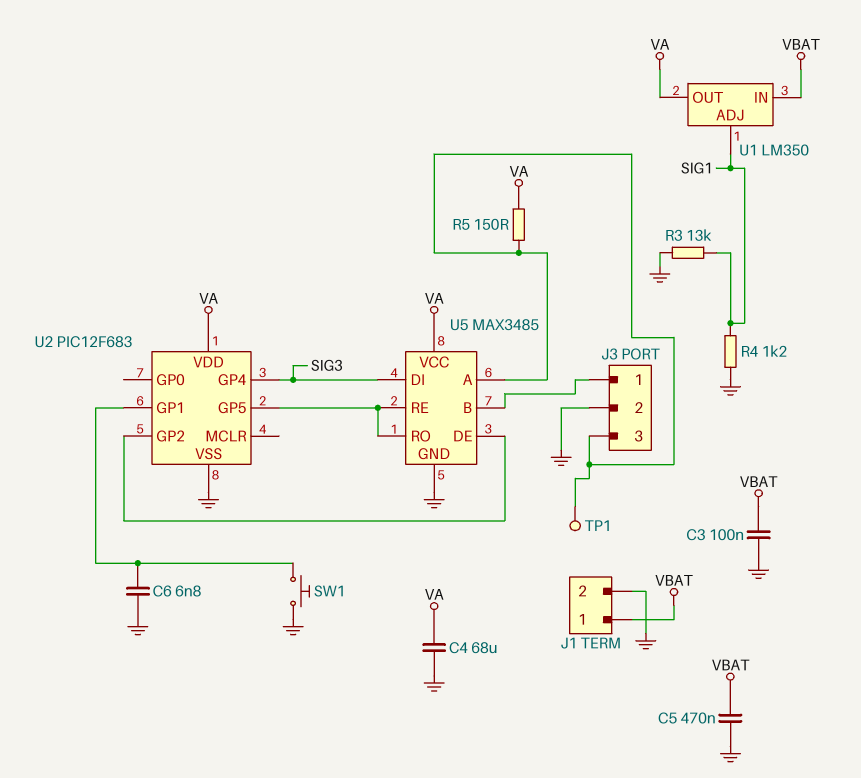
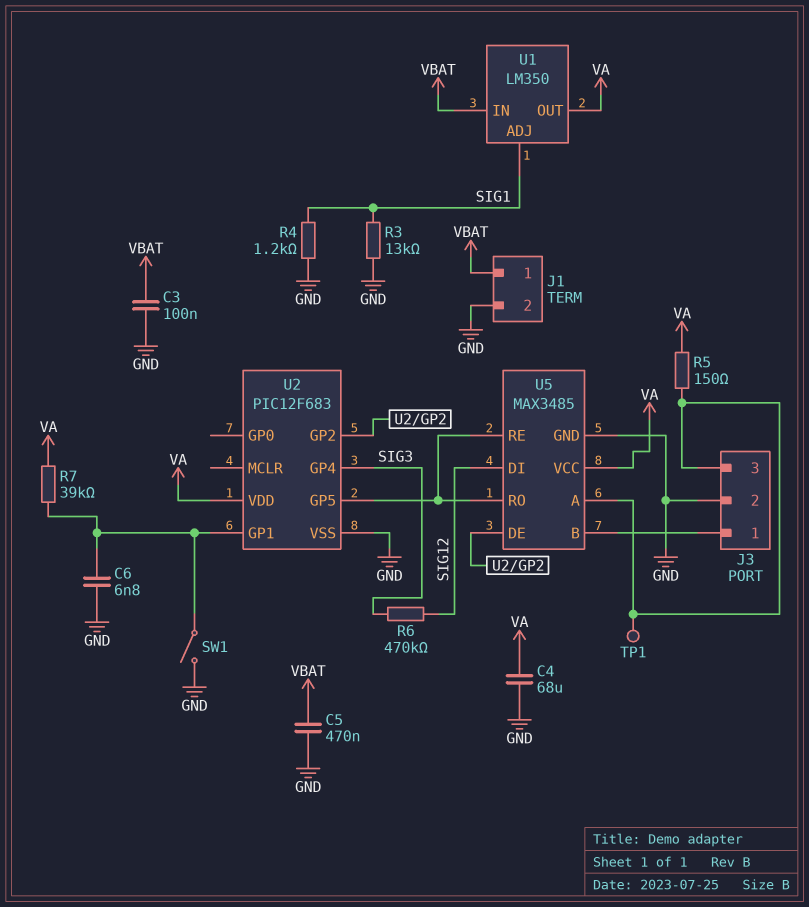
R6: none -> 470k (SIG3, SIG12)
R7: none -> 39k (U2/GP1, VA)
SW1: button (GND, U2/GP1) -> switch (GND, U2/GP1)
U5 pin DI: SIG3 -> SIG12

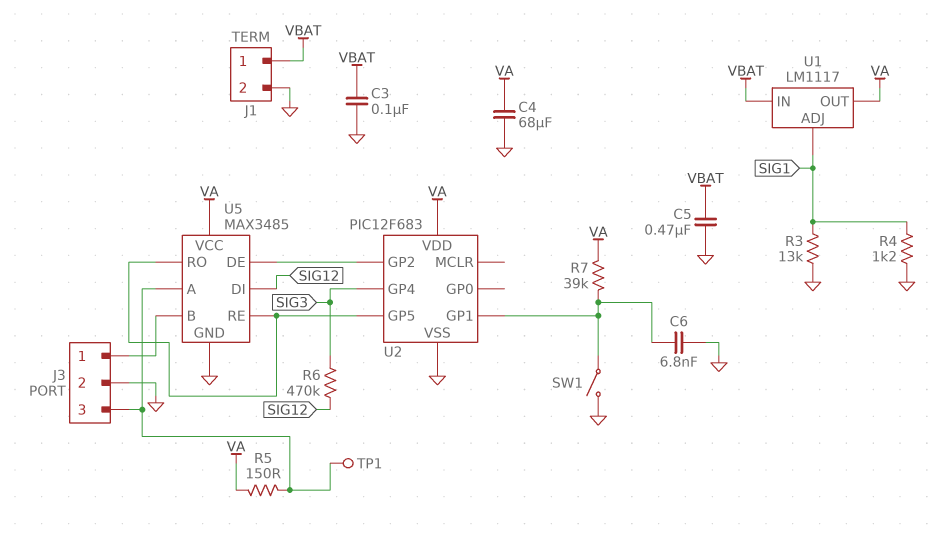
U1: LM350 -> LM1117

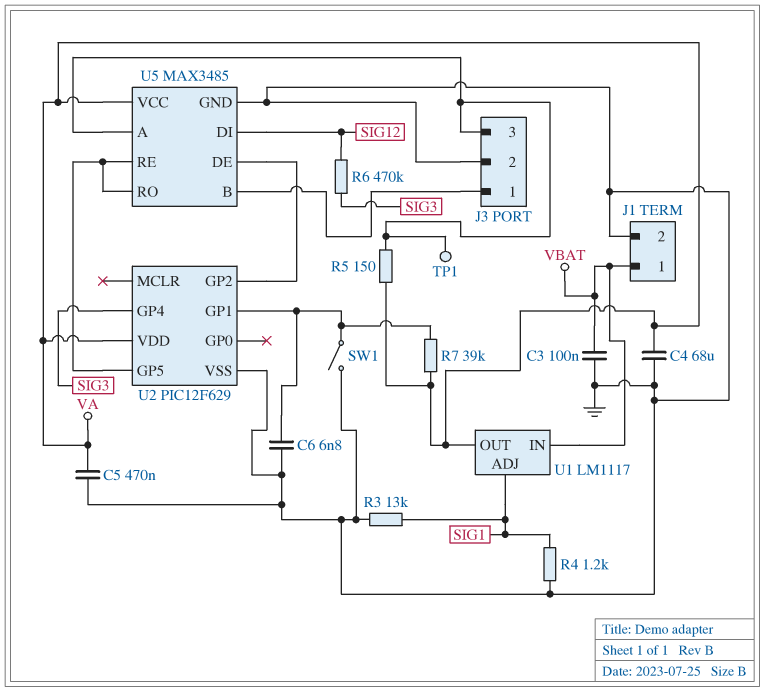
C5: 470nF (GND, VBAT) -> 470nF (GND, VA)
U2: PIC12F683 -> PIC12F629

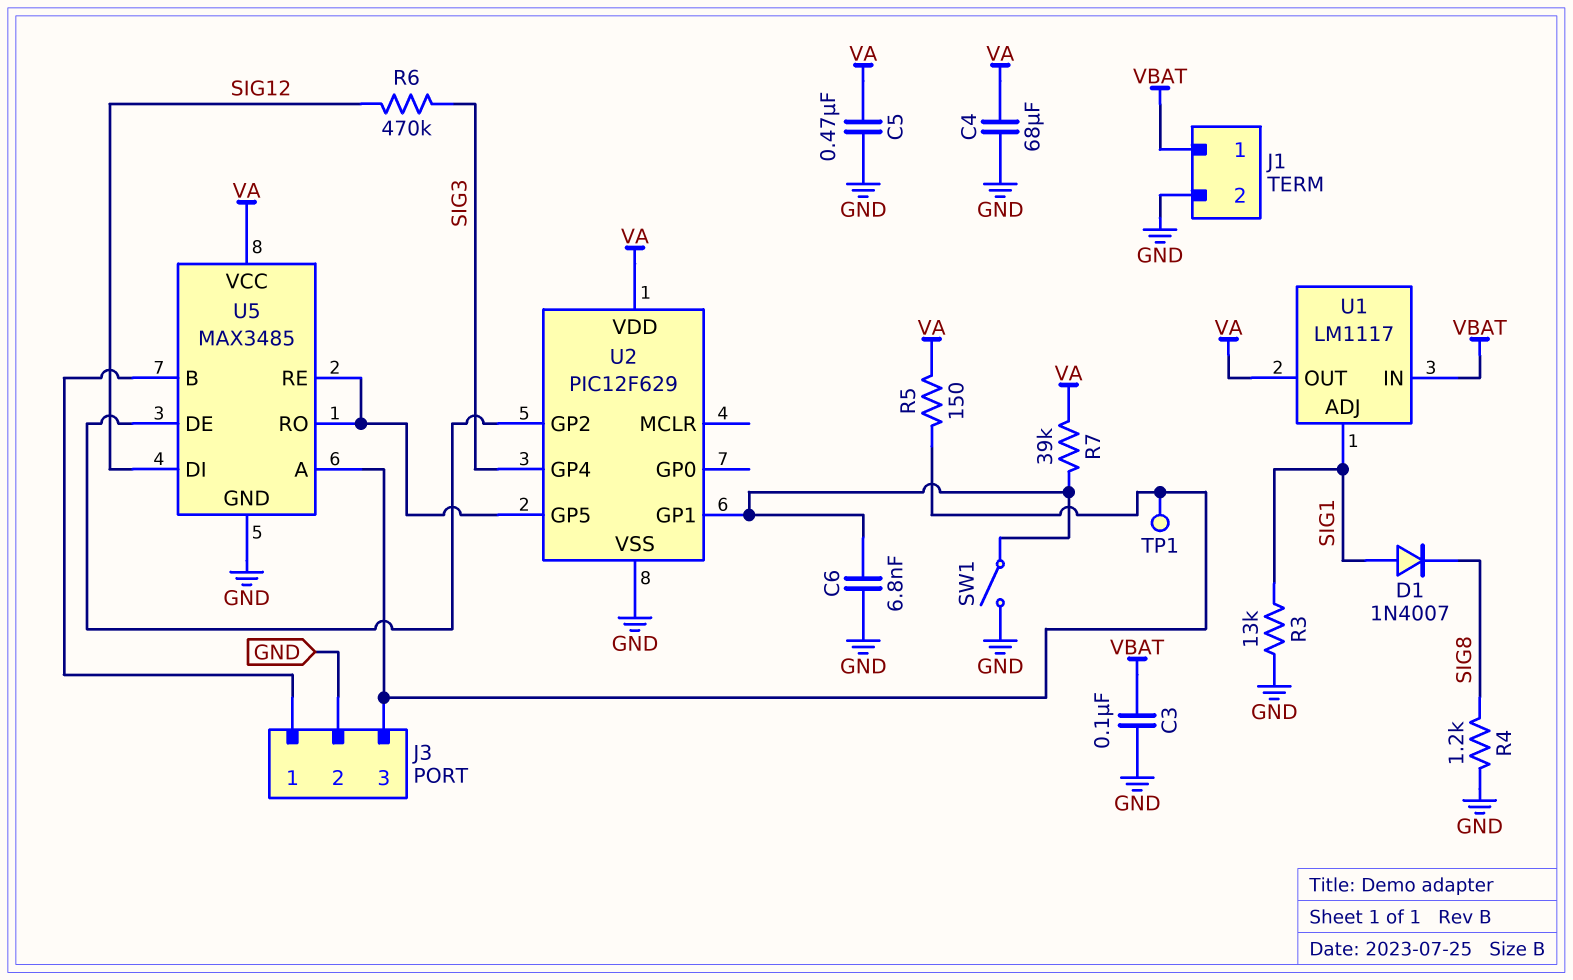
D1: none -> diode 1N4007 (A SIG1, K SIG8)
R4: 1.2k (GND, SIG1) -> 1.2k (GND, SIG8)

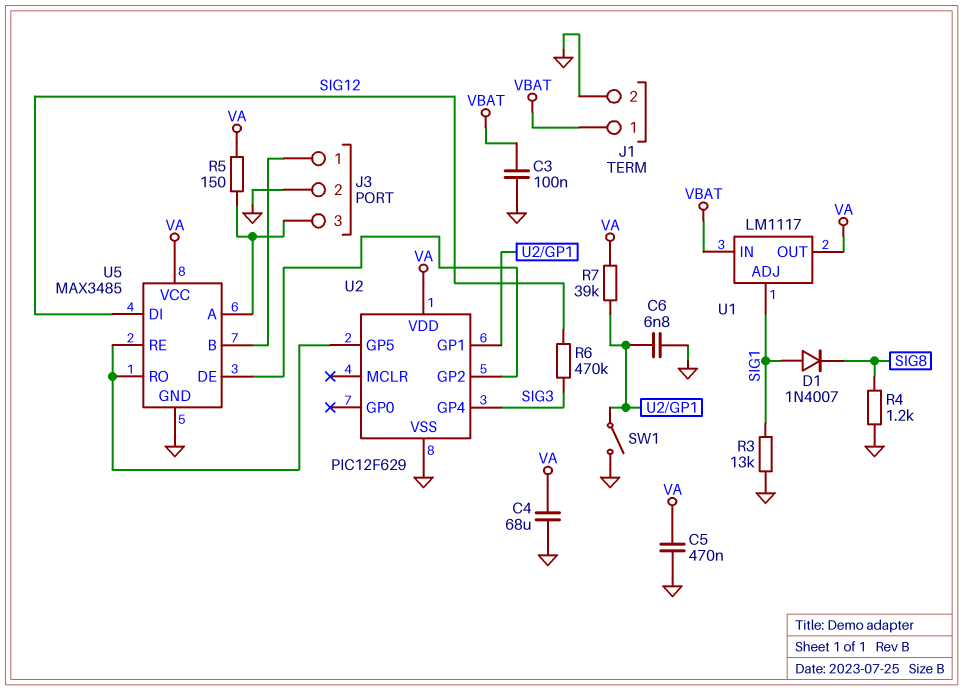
TP1: test point (J3/3) -> none

